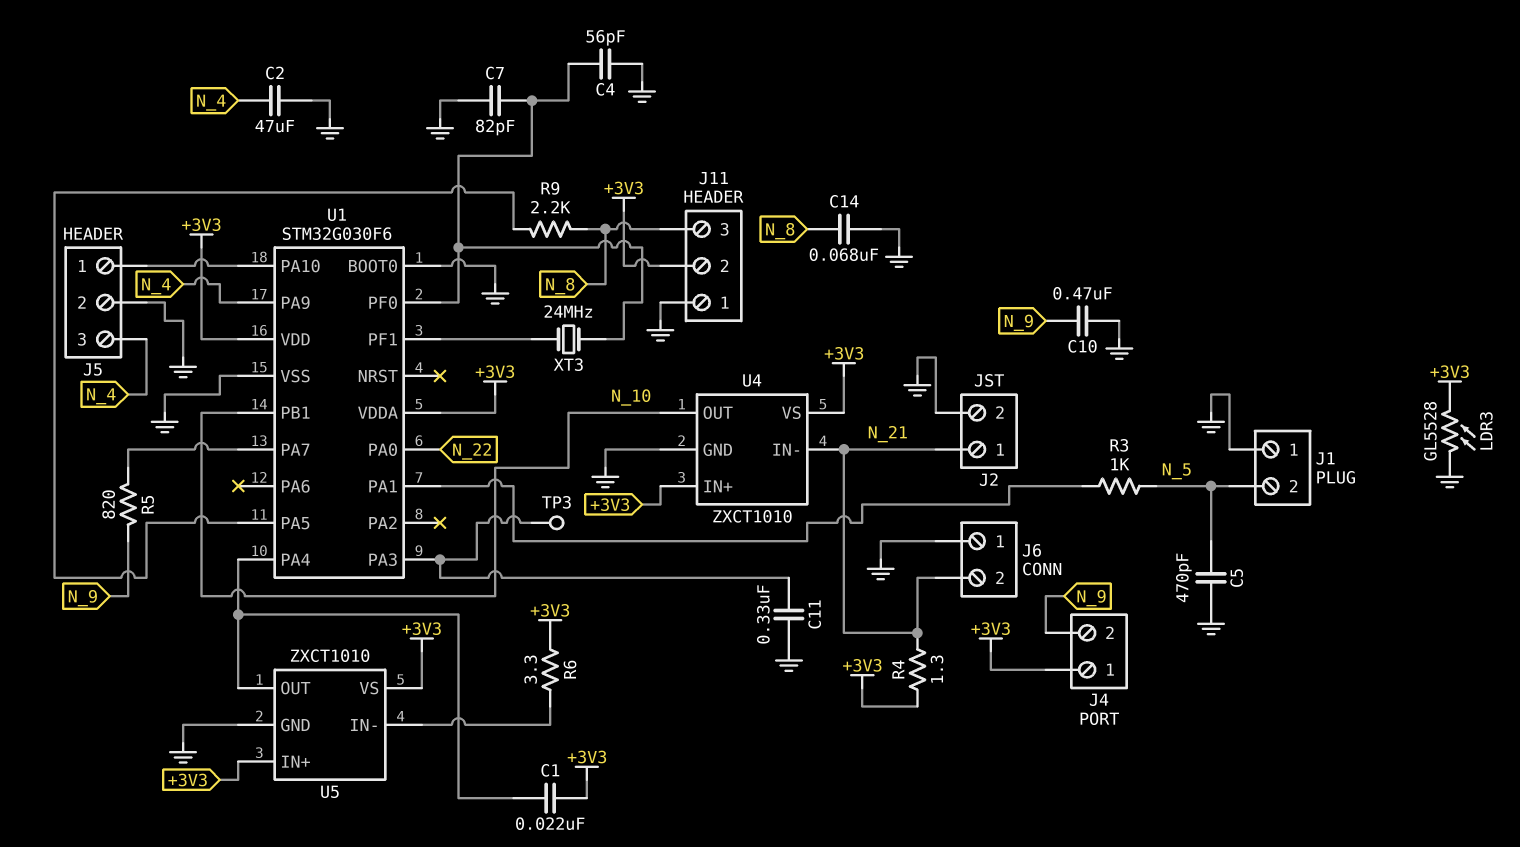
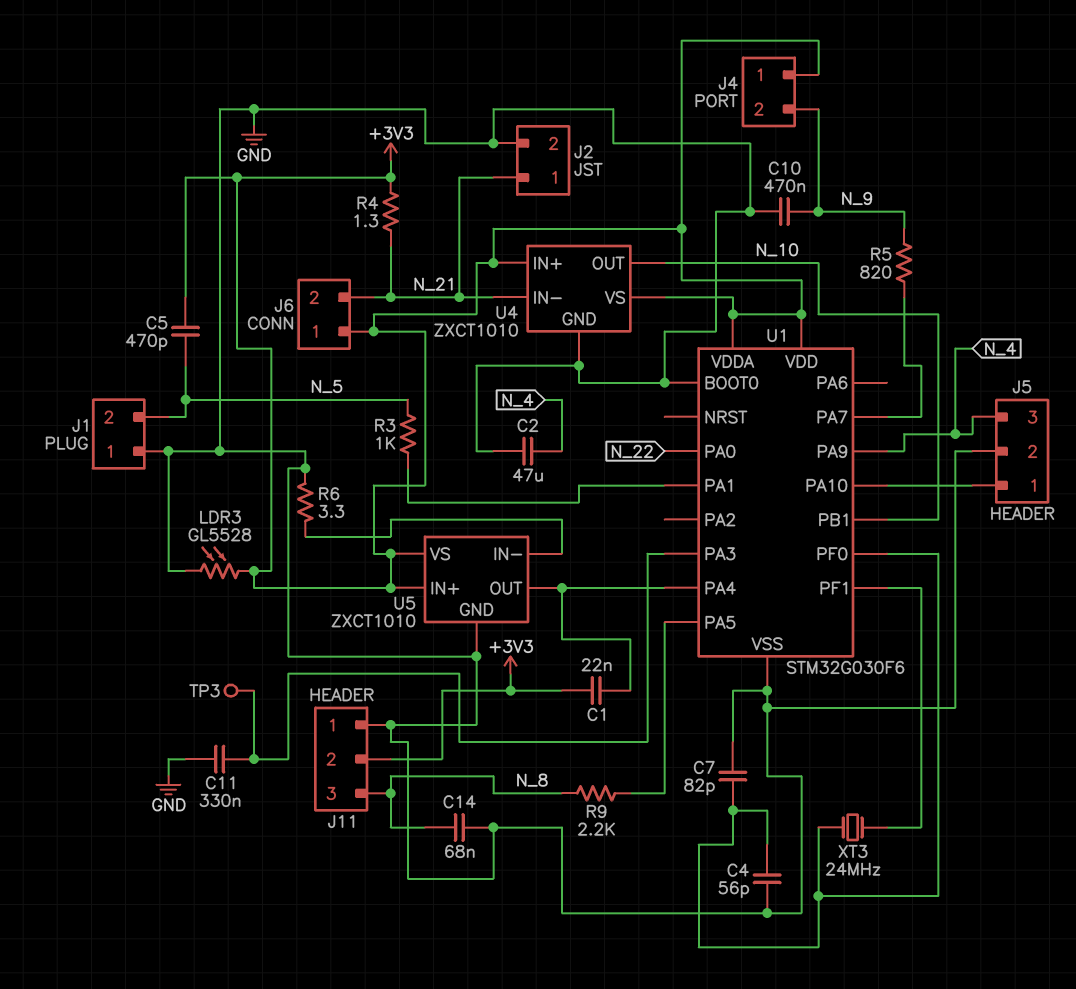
C5: 470pF (GND, N_5) -> 470pF (+3V3, N_5)
J6 pin 1: GND -> +3V3
R6: 3.3 (+3V3, U5/IN-) -> 3.3 (GND, U5/IN-)

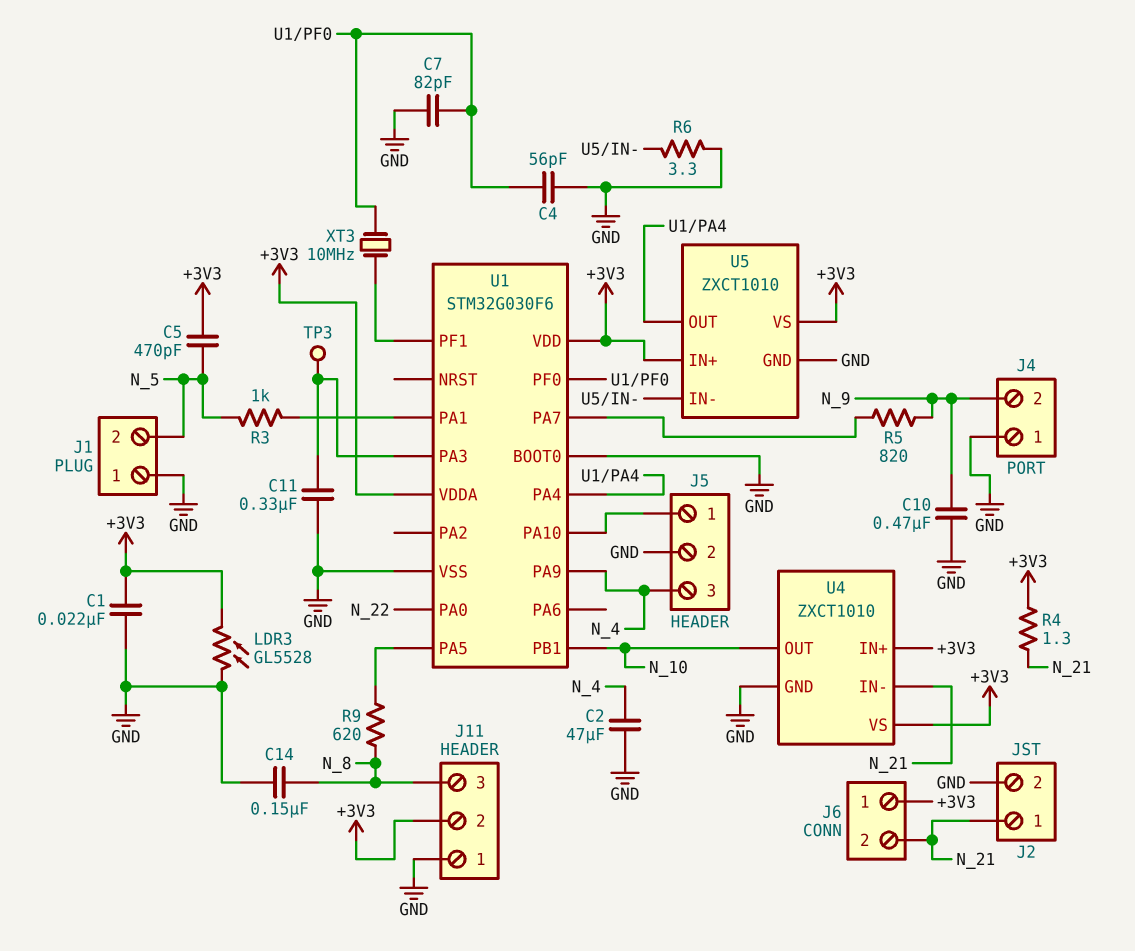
C1: 22nF (+3V3, U1/PA4) -> 22nF (+3V3, GND)
C14: 68nF (GND, N_8) -> 150nF (GND, N_8)
J4 pin 1: +3V3 -> GND
R9: 2.2k (N_8, U1/PA5) -> 620 (N_8, U1/PA5)
XT3: 24MHz (U1/PF0, U1/PF1) -> 10MHz (U1/PF0, U1/PF1)

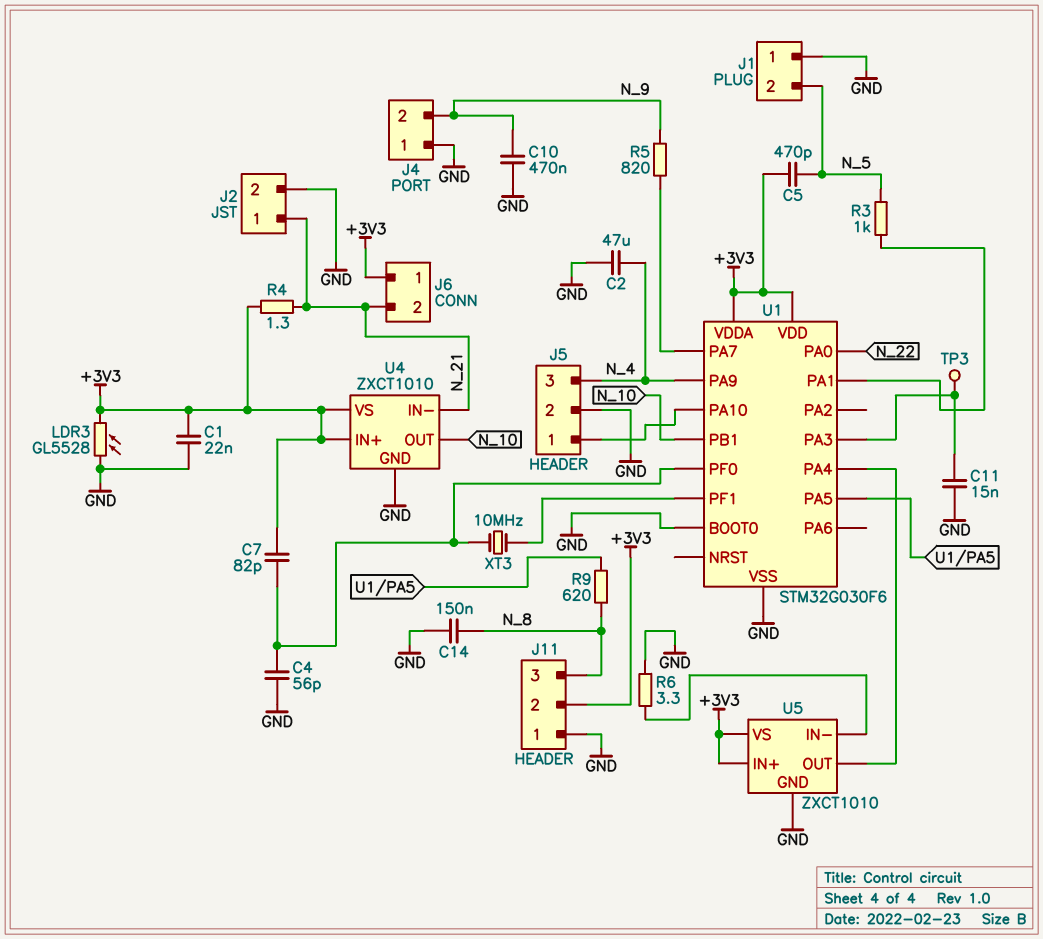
C7: 82pF (GND, U1/PF0) -> 82pF (+3V3, U1/PF0)
C11: 330nF (GND, U1/PA3) -> 15nF (GND, U1/PA3)

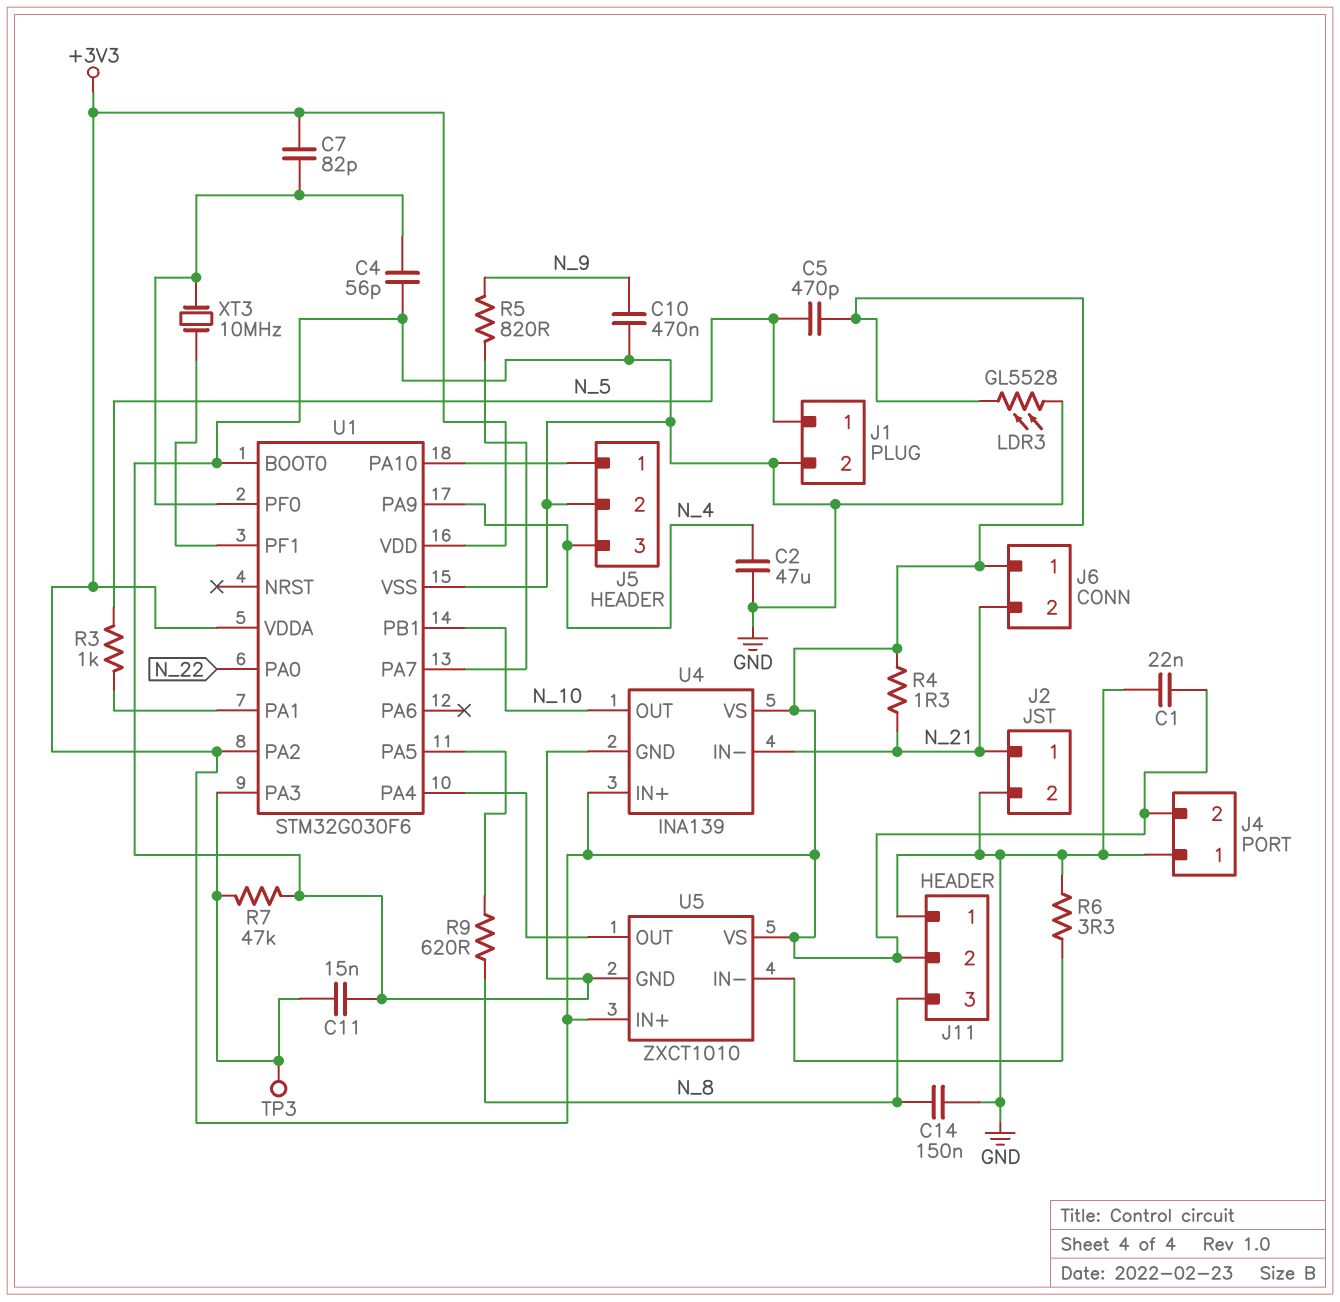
J1 pin 1: GND -> N_5
J1 pin 2: N_5 -> GND
J4 pin 2: N_9 -> +3V3
R7: none -> 47k (GND, U1/PA3)
U1 pin PA2: none -> +3V3
U4: ZXCT1010 -> INA139

